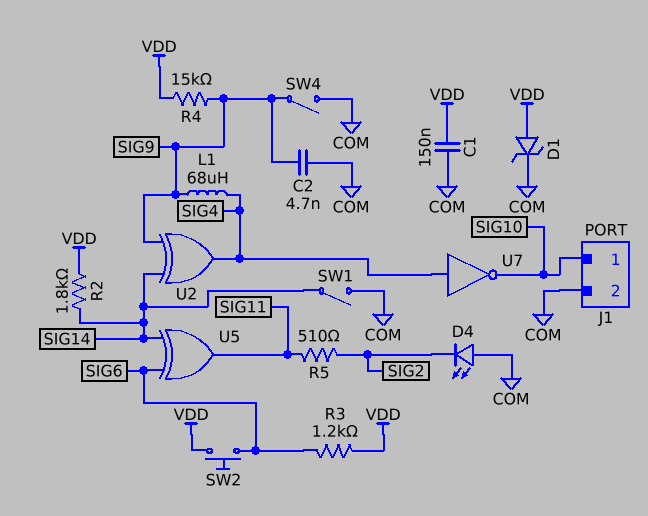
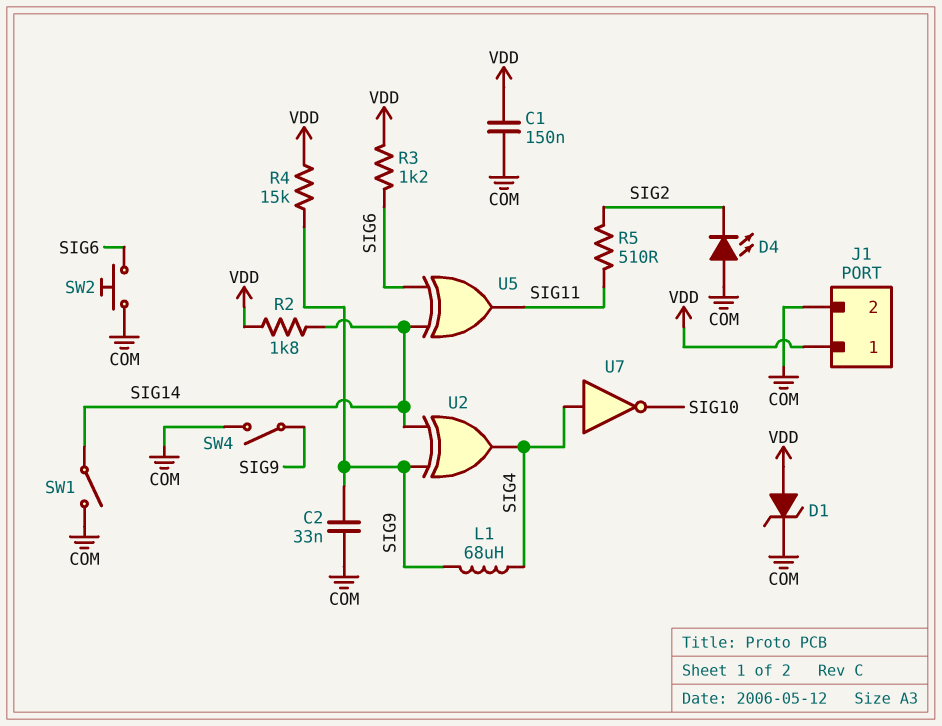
C2: 4.7nF (COM, SIG9) -> 33nF (COM, SIG9)
J1 pin 1: SIG10 -> VDD
SW2: button (SIG6, VDD) -> button (COM, SIG6)

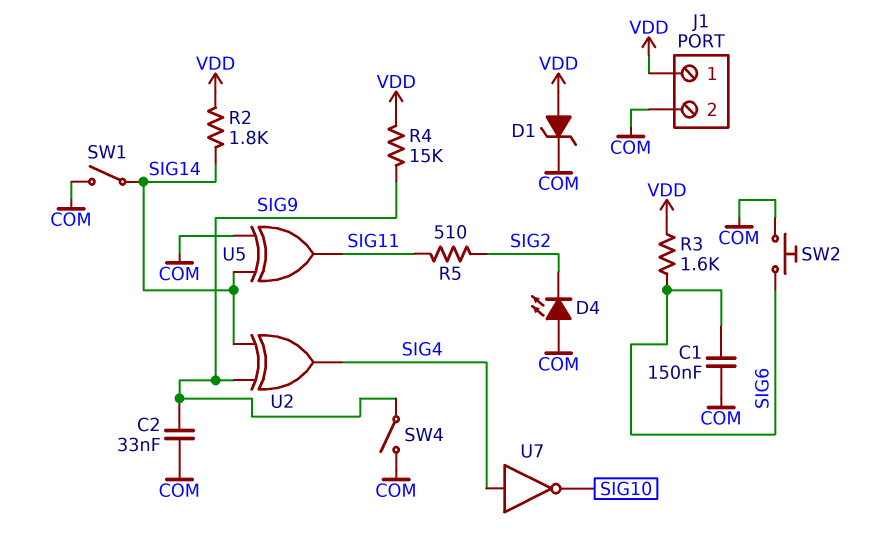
C1: 150nF (COM, VDD) -> 150nF (COM, SIG6)
L1: 68uH (SIG4, SIG9) -> none
R3: 1.2k (SIG6, VDD) -> 1.6k (SIG6, VDD)
U5: XOR (in SIG6, in SIG14, out SIG11) -> XOR (in COM, in SIG14, out SIG11)

